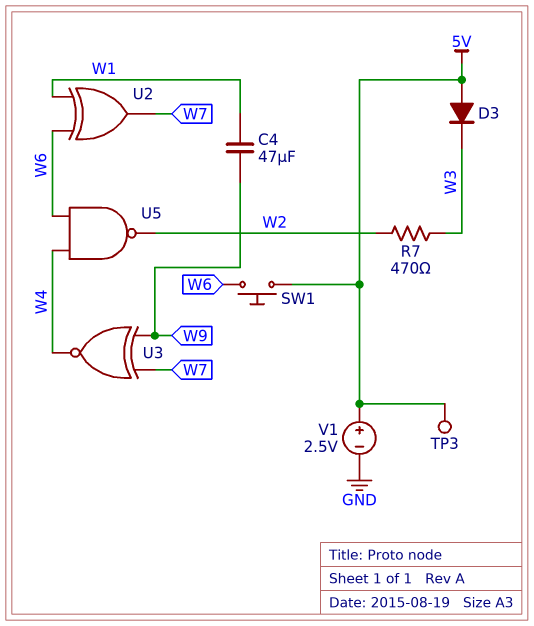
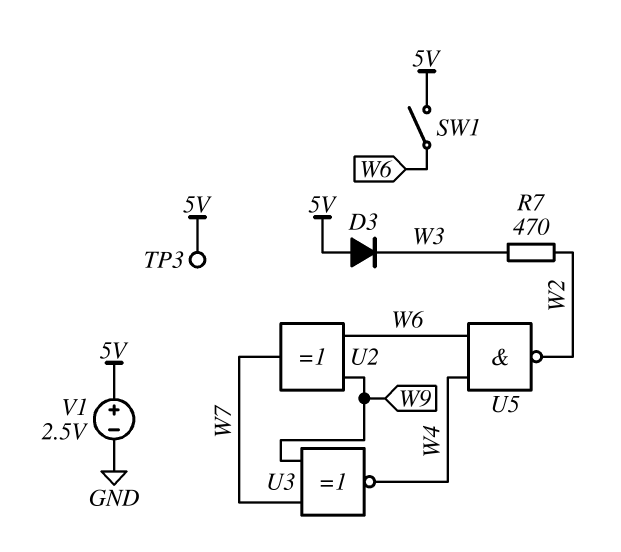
C4: 47uF (W1, W9) -> none
SW1: button (5V, W6) -> switch (5V, W6)
U2: XOR (in W1, in W6, out W7) -> XOR (in W6, in W9, out W7)

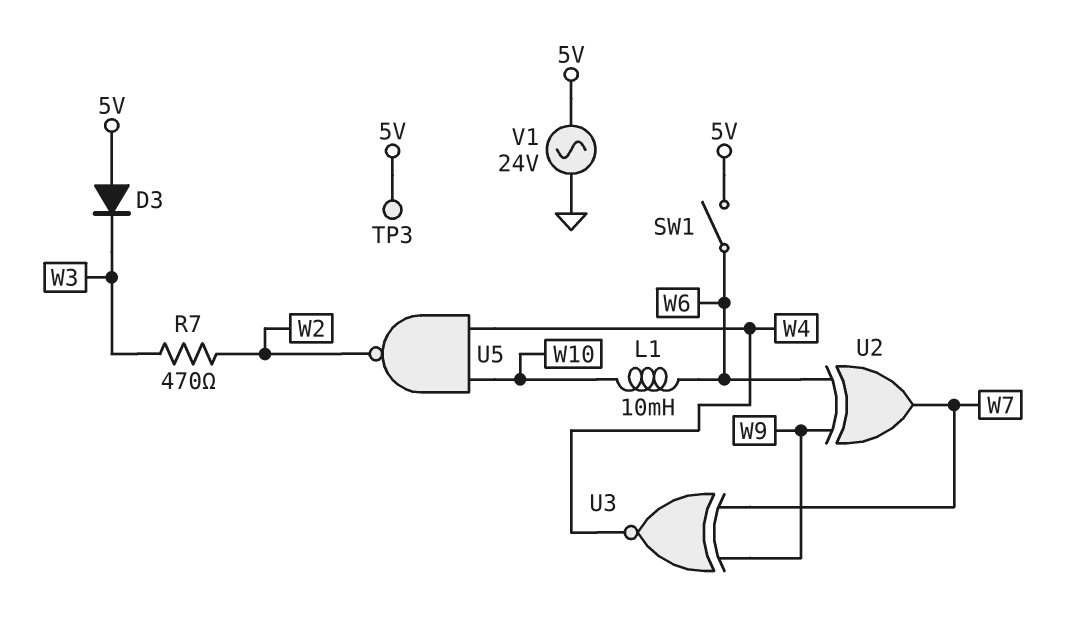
L1: none -> 10mH (W6, W10)
U5: NAND (in W4, in W6, out W2) -> NAND (in W4, in W10, out W2)
V1: 2.5V (plus 5V, minus GND) -> AC 24V (5V, GND)

